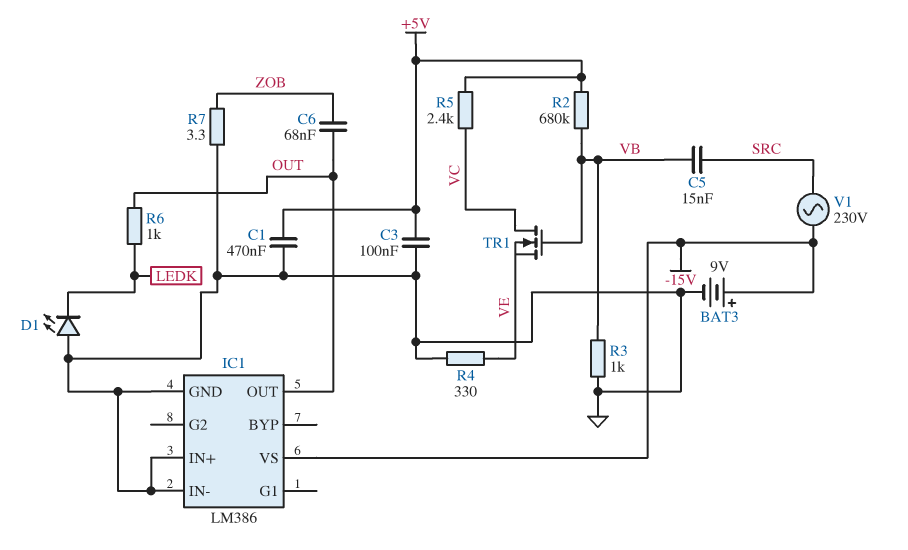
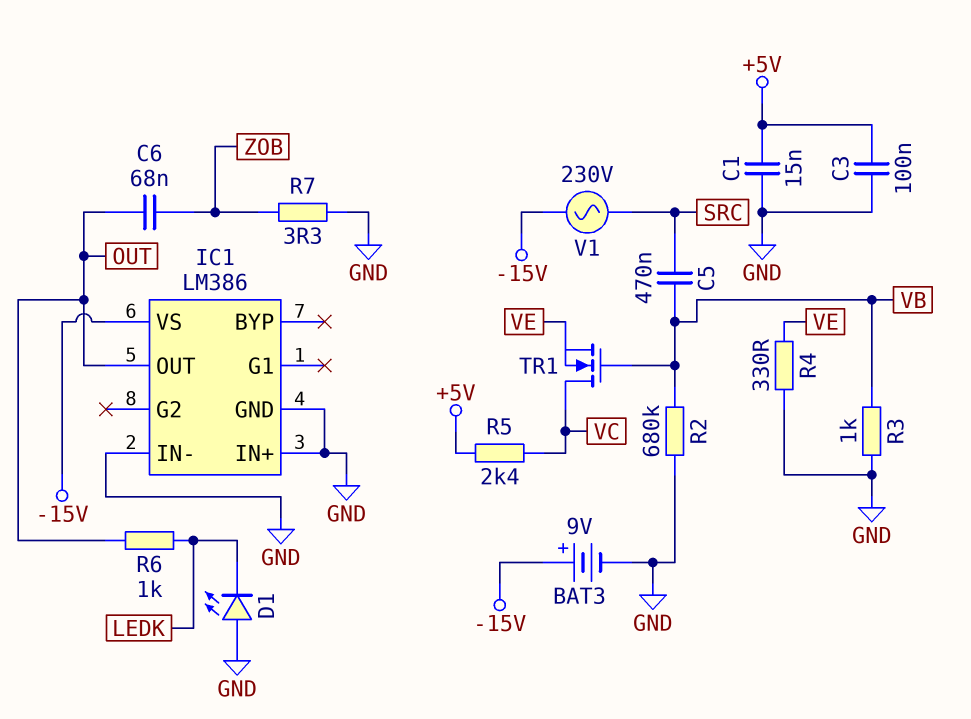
C1: 470nF (+5V, GND) -> 15nF (+5V, GND)
C5: 15nF (SRC, VB) -> 470nF (SRC, VB)
R2: 680k (+5V, VB) -> 680k (GND, VB)

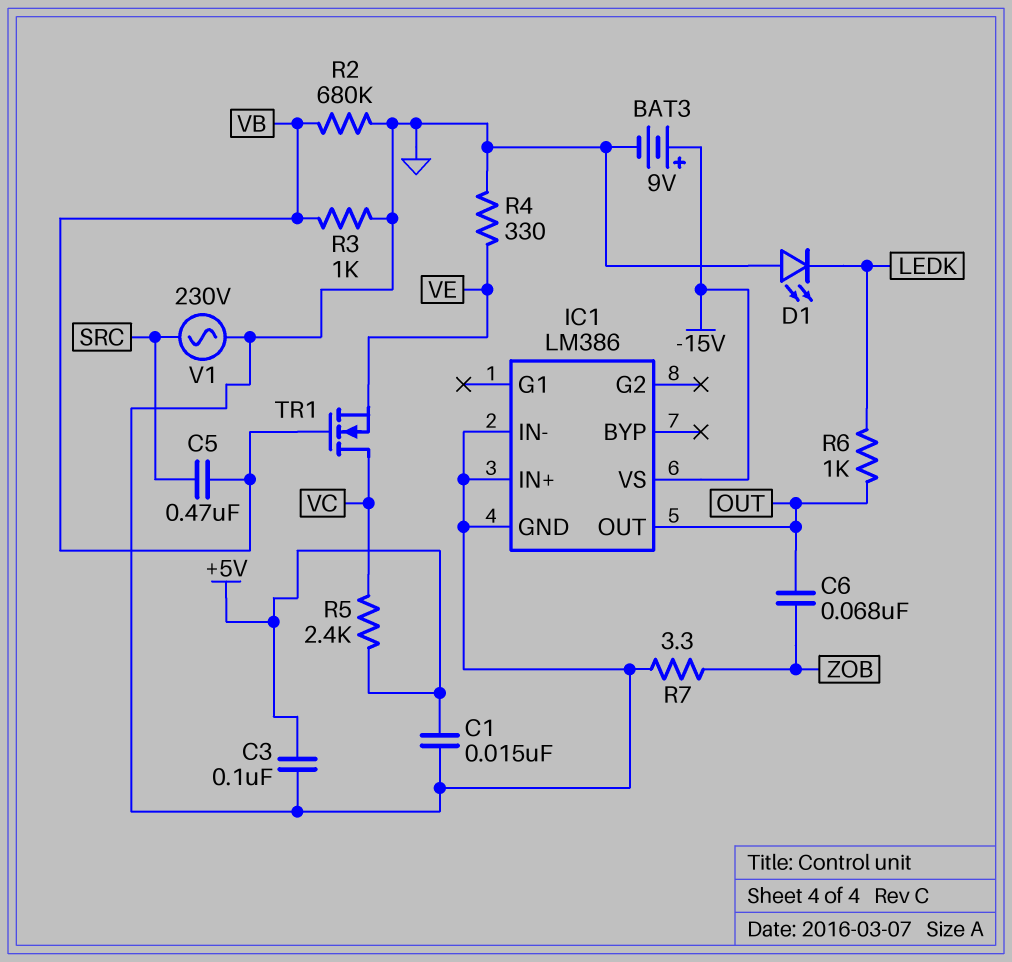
V1: AC 230V (-15V, SRC) -> AC 230V (GND, SRC)

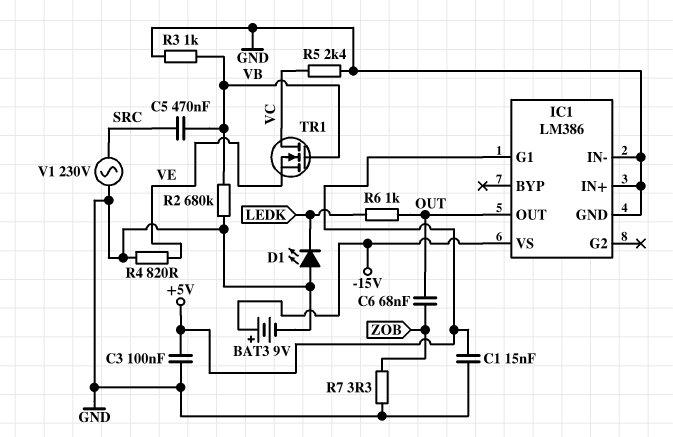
IC1 pin G1: none -> +5V
R4: 330 (GND, VE) -> 820 (GND, VE)
R5: 2.4k (+5V, VC) -> 2.4k (GND, VC)

